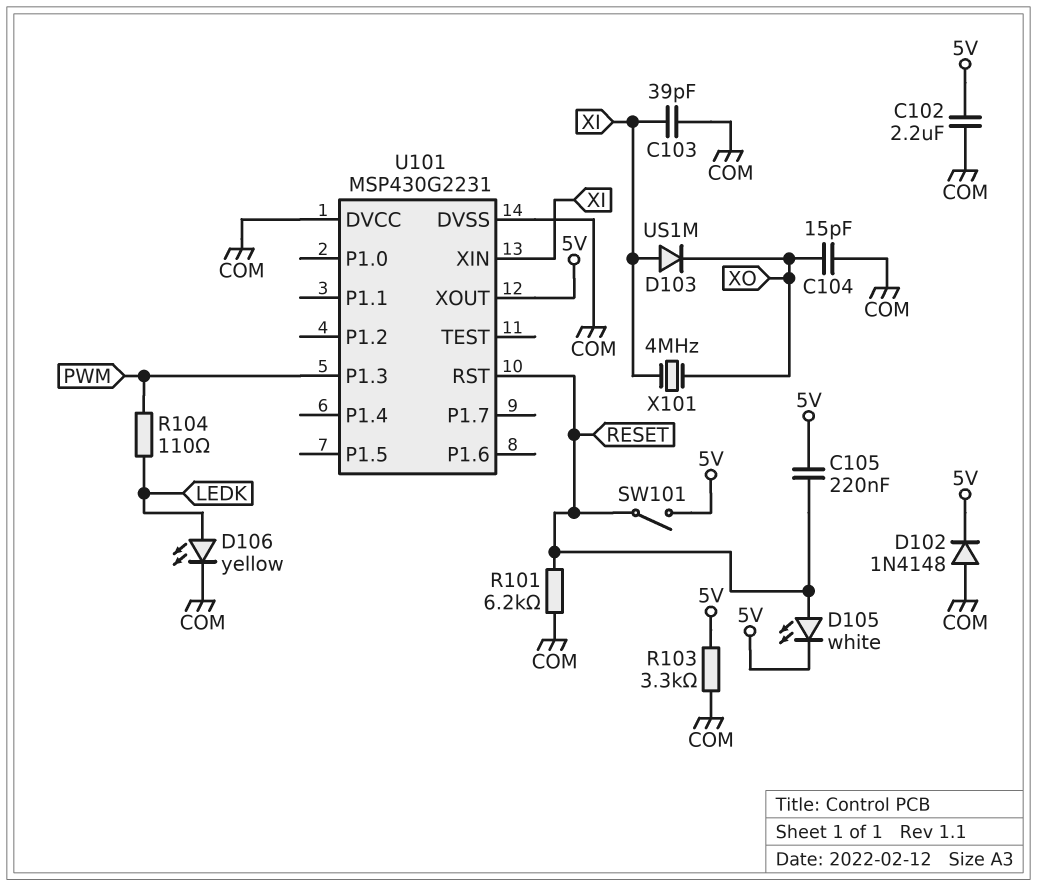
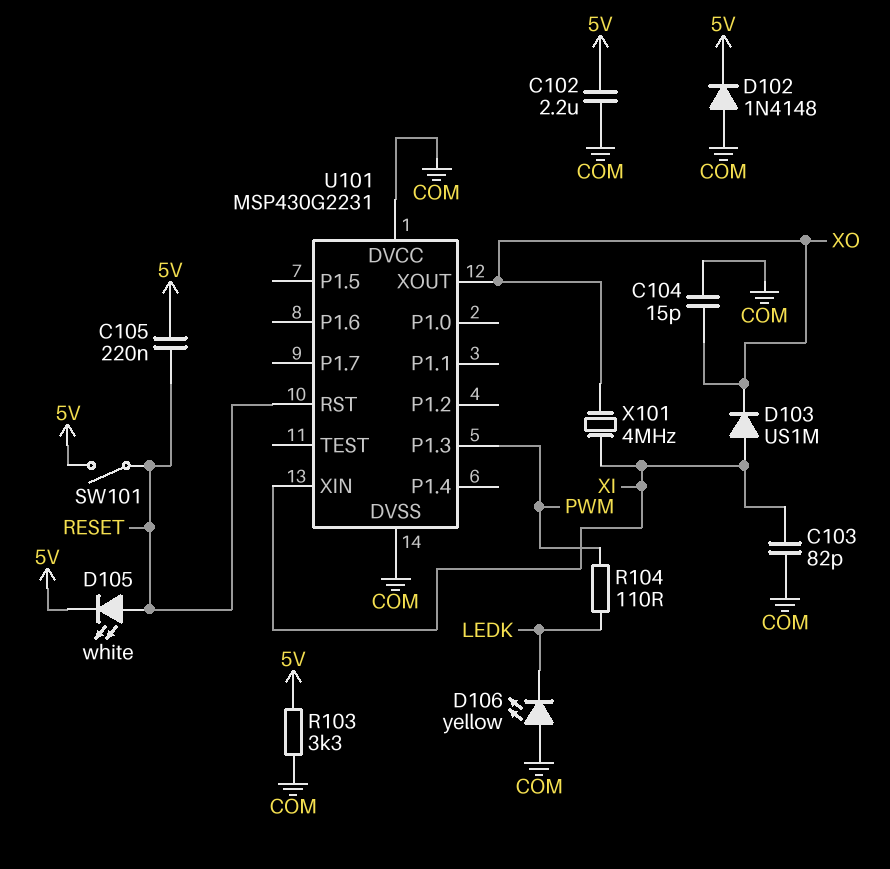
C103: 39pF (COM, XI) -> 82pF (COM, XI)
D106: LED yellow (A LEDK, K COM) -> LED yellow (A COM, K LEDK)
R101: 6.2k (COM, RESET) -> none
U101 pin XOUT: 5V -> XO

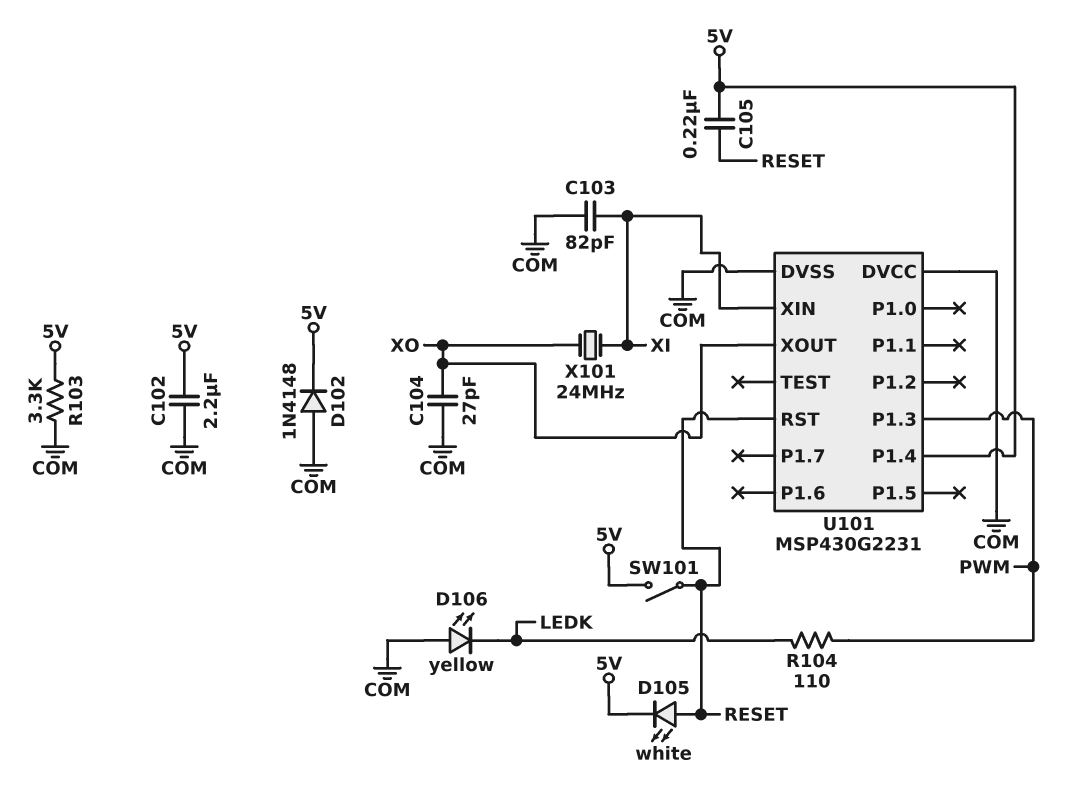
C104: 15pF (COM, XO) -> 27pF (COM, XO)
D103: diode US1M (A XI, K XO) -> none
U101 pin P1.4: none -> 5V
X101: 4MHz (XI, XO) -> 24MHz (XI, XO)

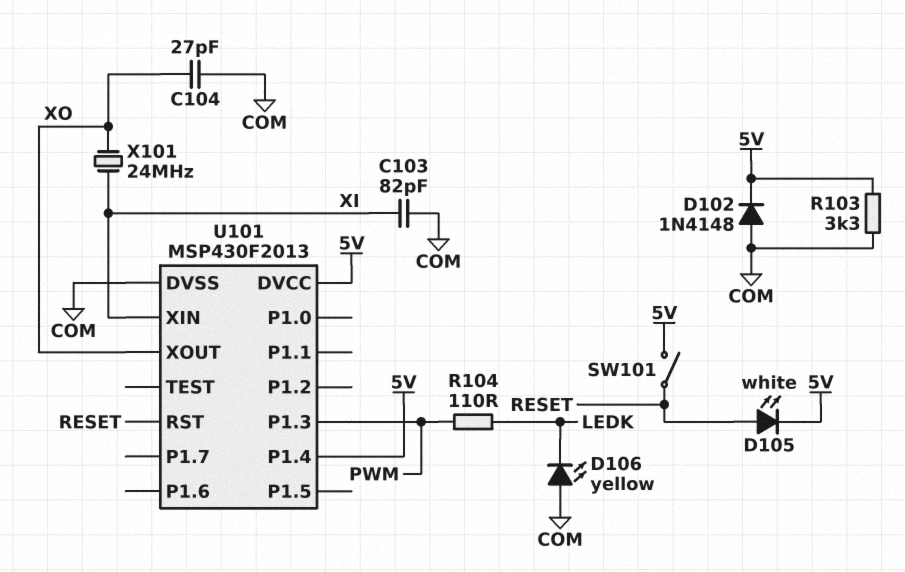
C102: 2.2uF (5V, COM) -> none
C105: 220nF (5V, RESET) -> none
U101: MSP430G2231 -> MSP430F2013
U101 pin DVCC: COM -> 5V

